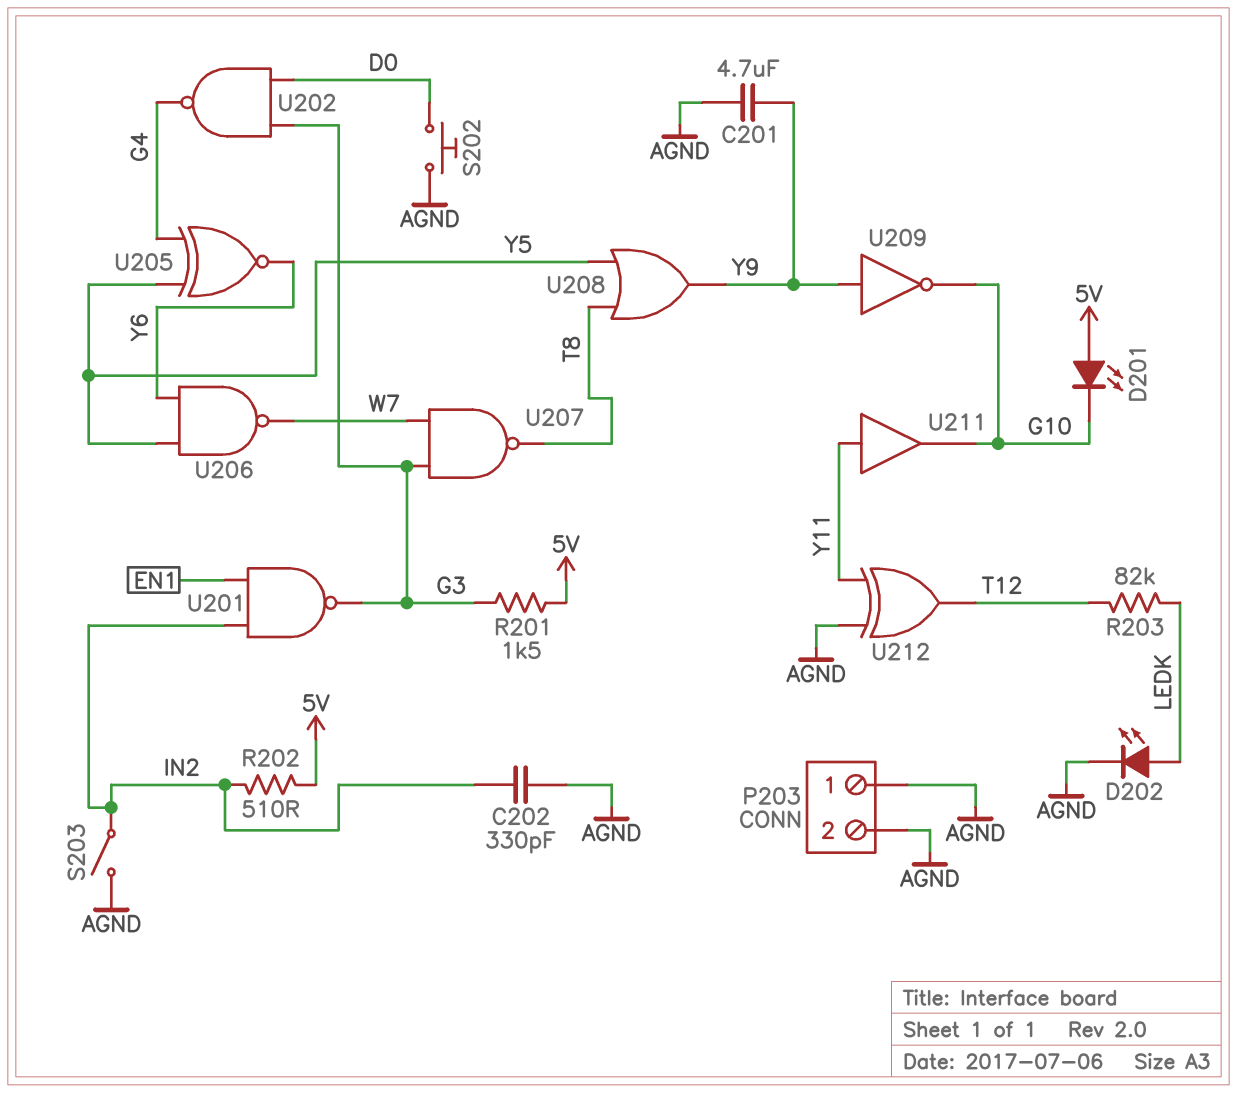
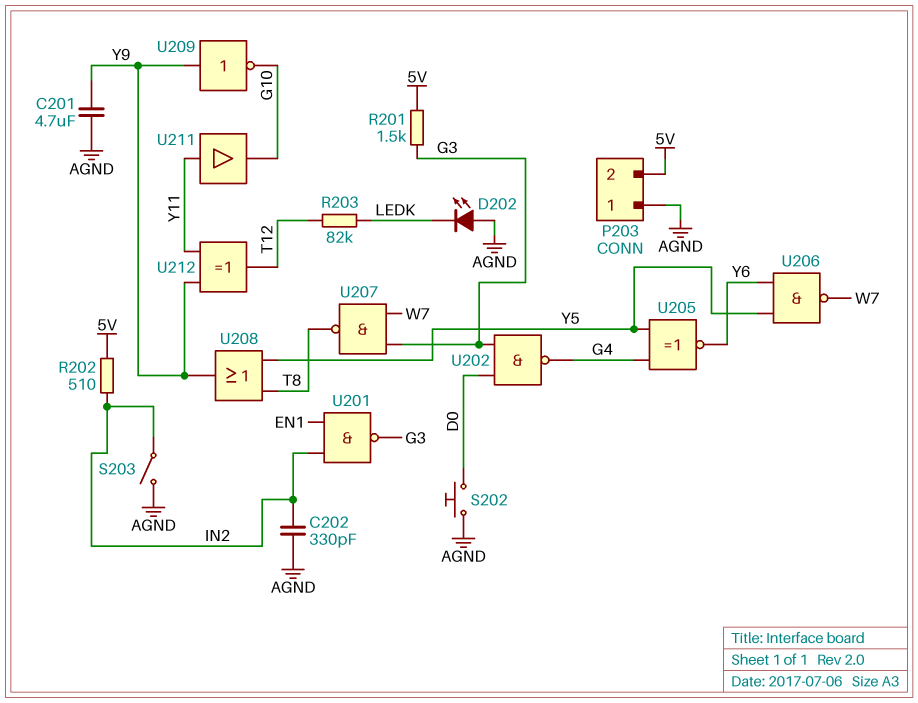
D201: LED (A 5V, K G10) -> none
D202: LED (A LEDK, K AGND) -> LED (A AGND, K LEDK)
P203 pin 2: AGND -> 5V
U212: XOR (in AGND, in Y11, out T12) -> XOR (in Y9, in Y11, out T12)

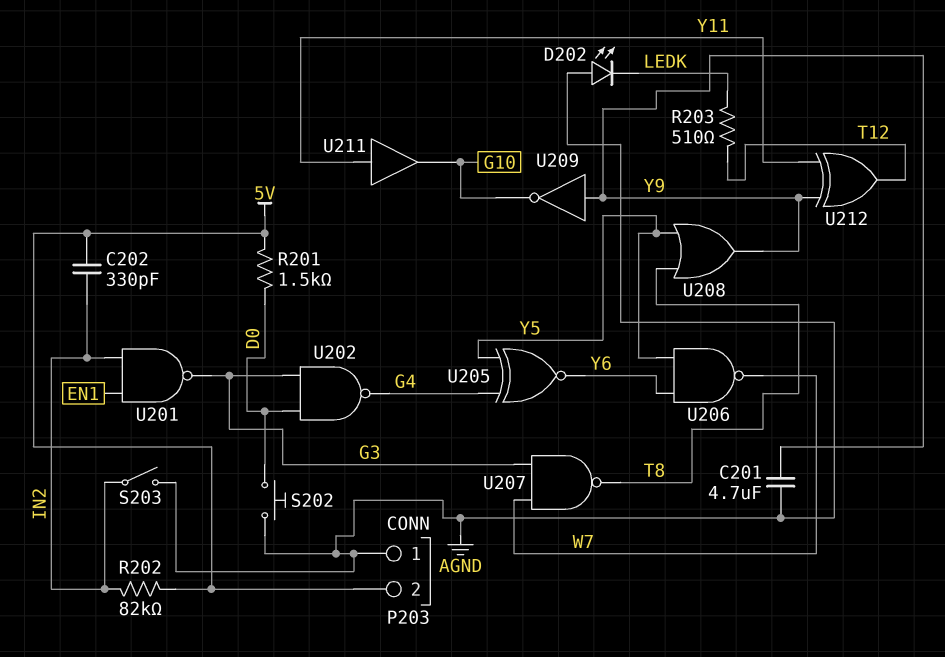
C202: 330pF (AGND, IN2) -> 330pF (5V, IN2)
R201: 1.5k (5V, G3) -> 1.5k (5V, D0)
R202: 510 (5V, IN2) -> 82k (5V, IN2)
R203: 82k (LEDK, T12) -> 510 (LEDK, T12)

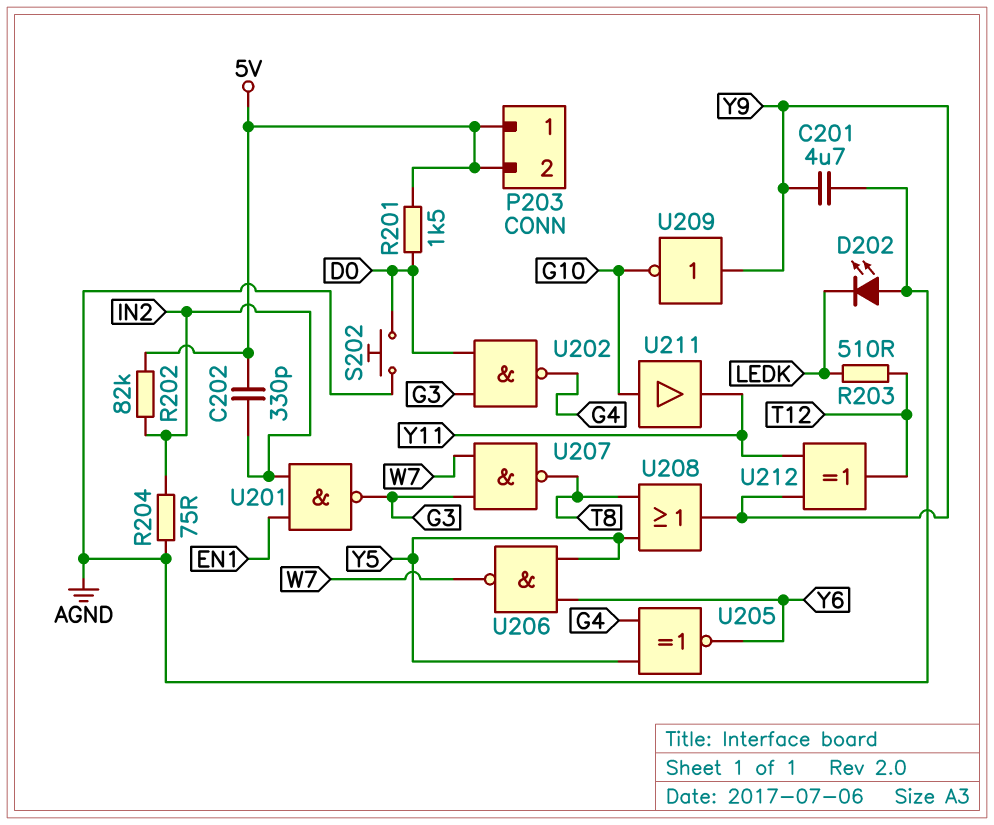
P203 pin 1: AGND -> 5V
R204: none -> 75 (AGND, IN2)
S203: switch (AGND, IN2) -> none
U211: buffer (in Y11, out G10) -> buffer (in G10, out Y11)

